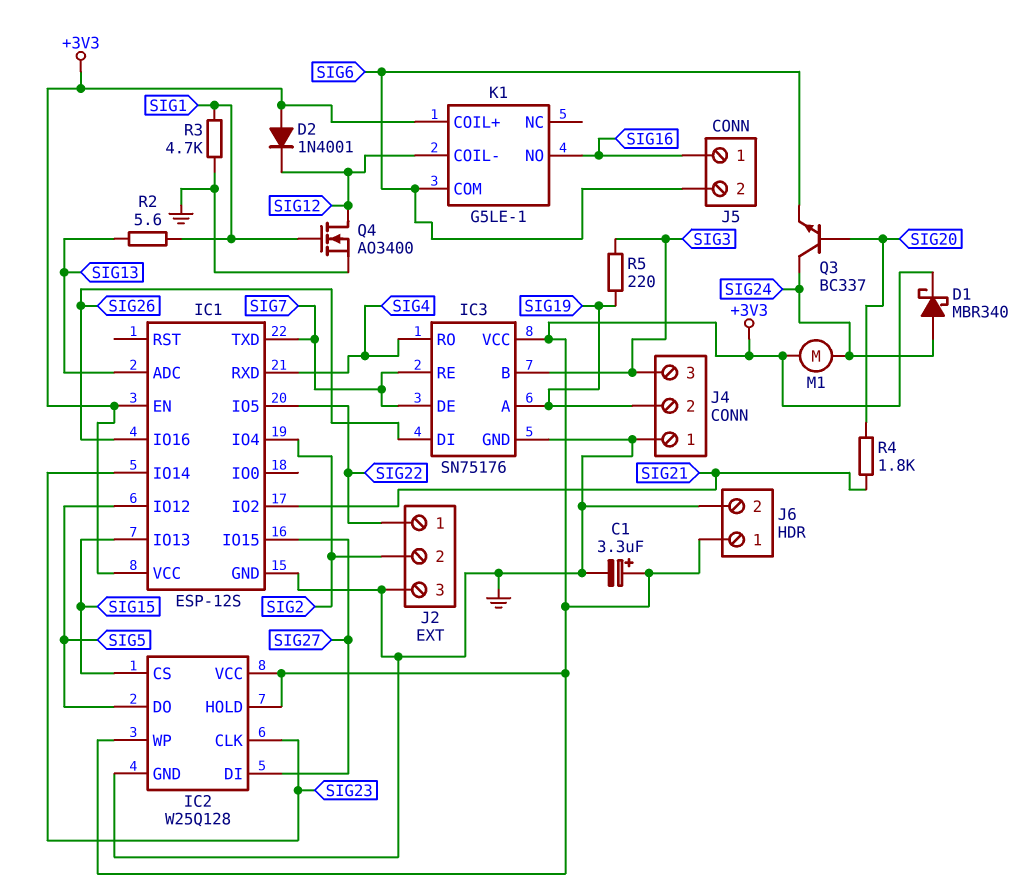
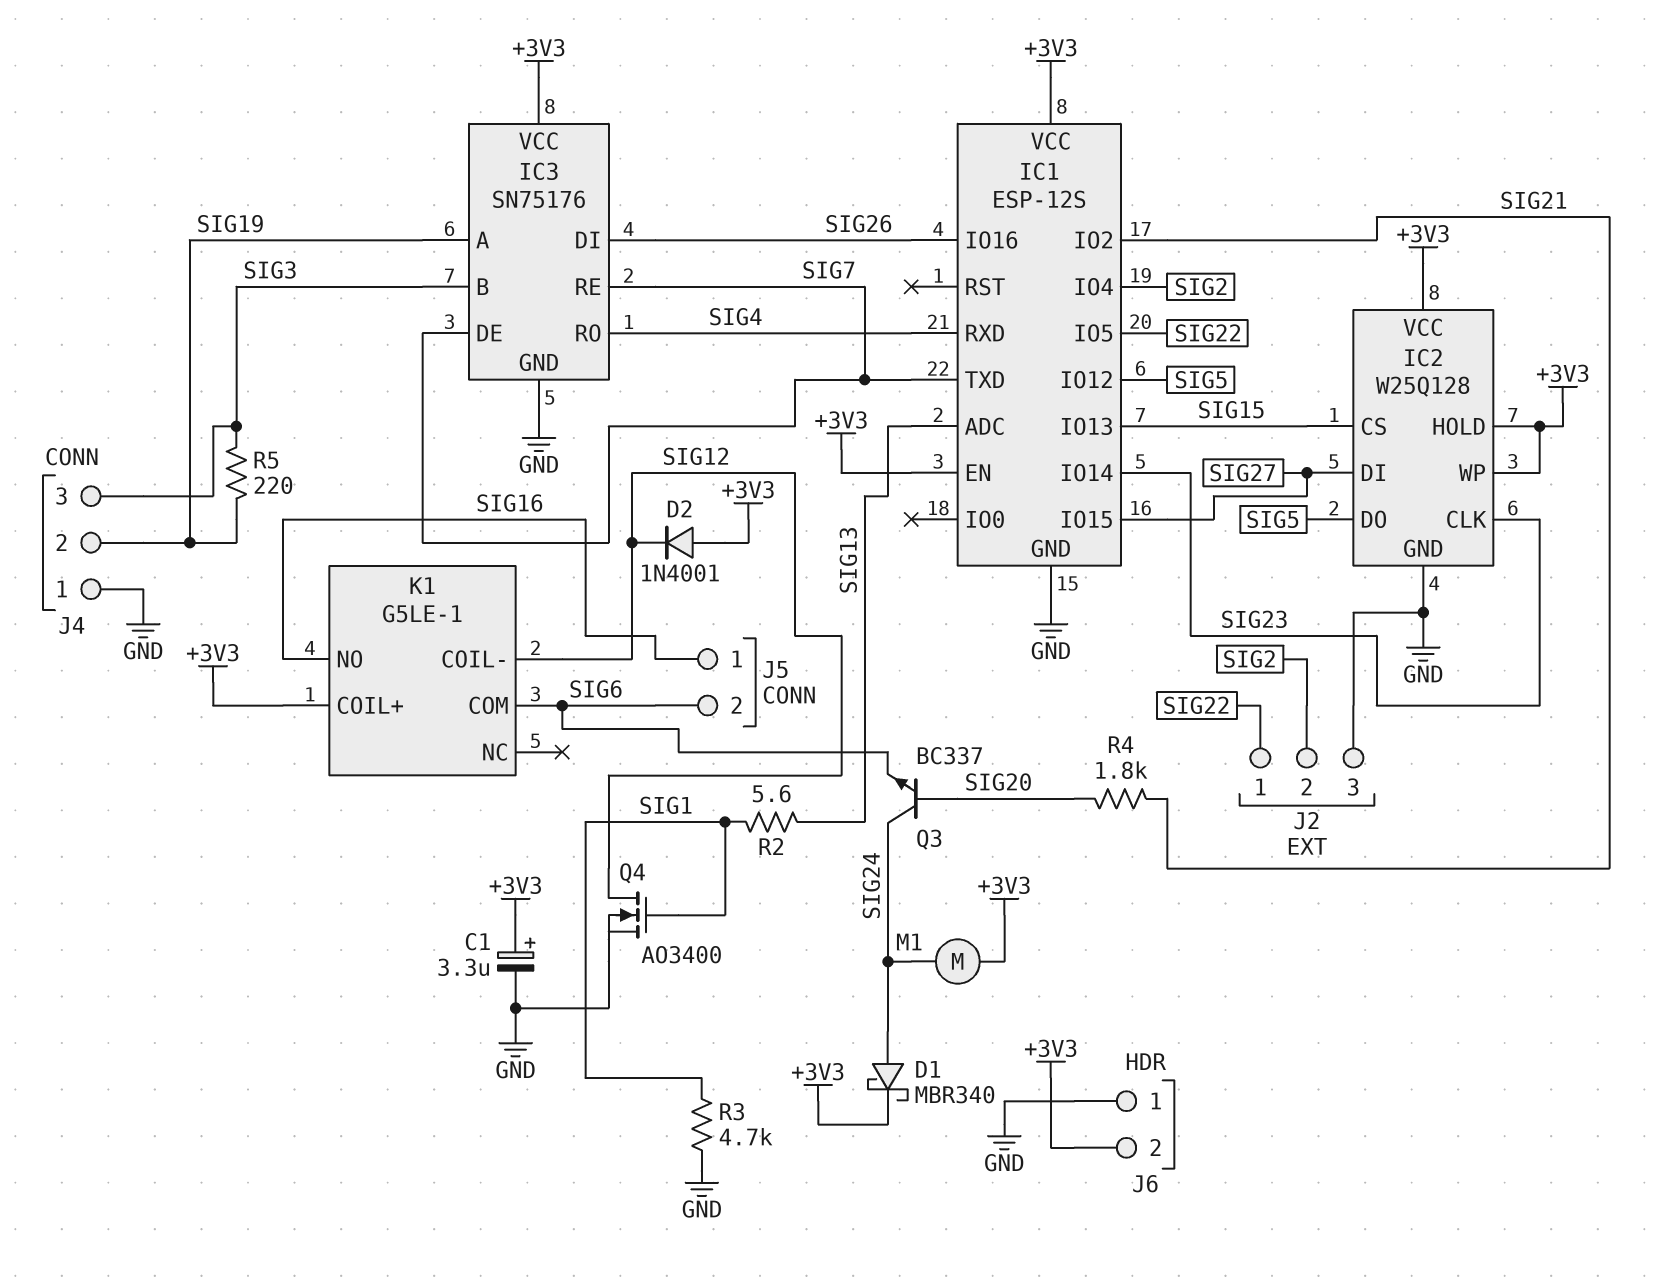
J6 pin 1: +3V3 -> GND
J6 pin 2: GND -> +3V3

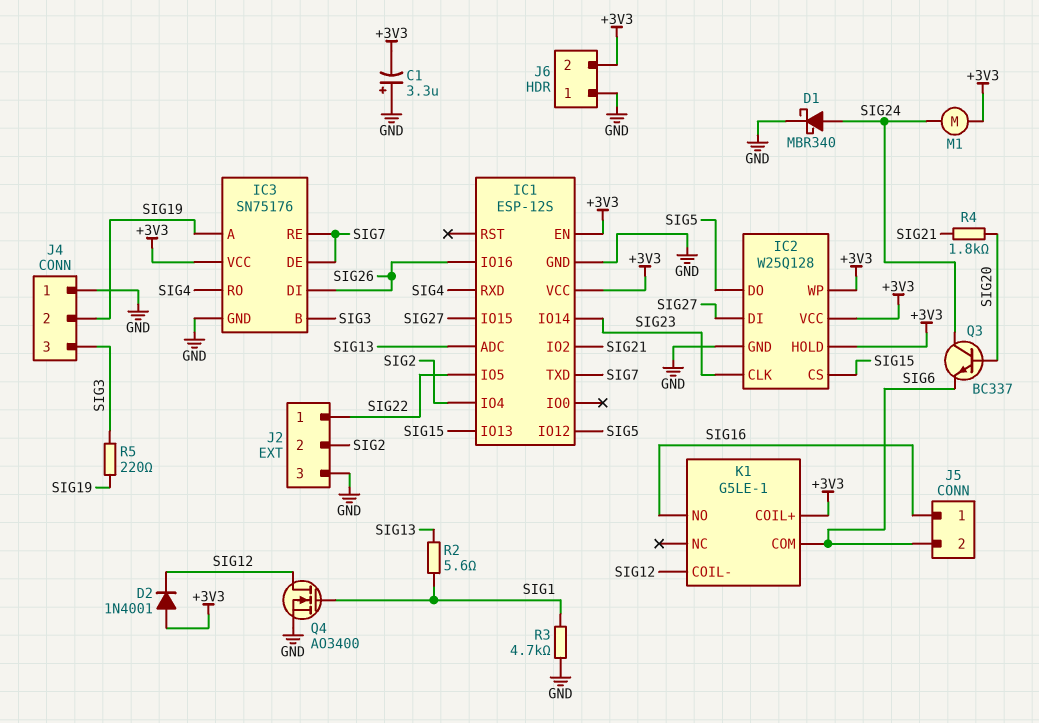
C1: 3.3uF (plus +3V3, minus GND) -> 3.3uF (plus GND, minus +3V3)
D1: schottky MBR340 (A SIG24, K +3V3) -> schottky MBR340 (A SIG24, K GND)

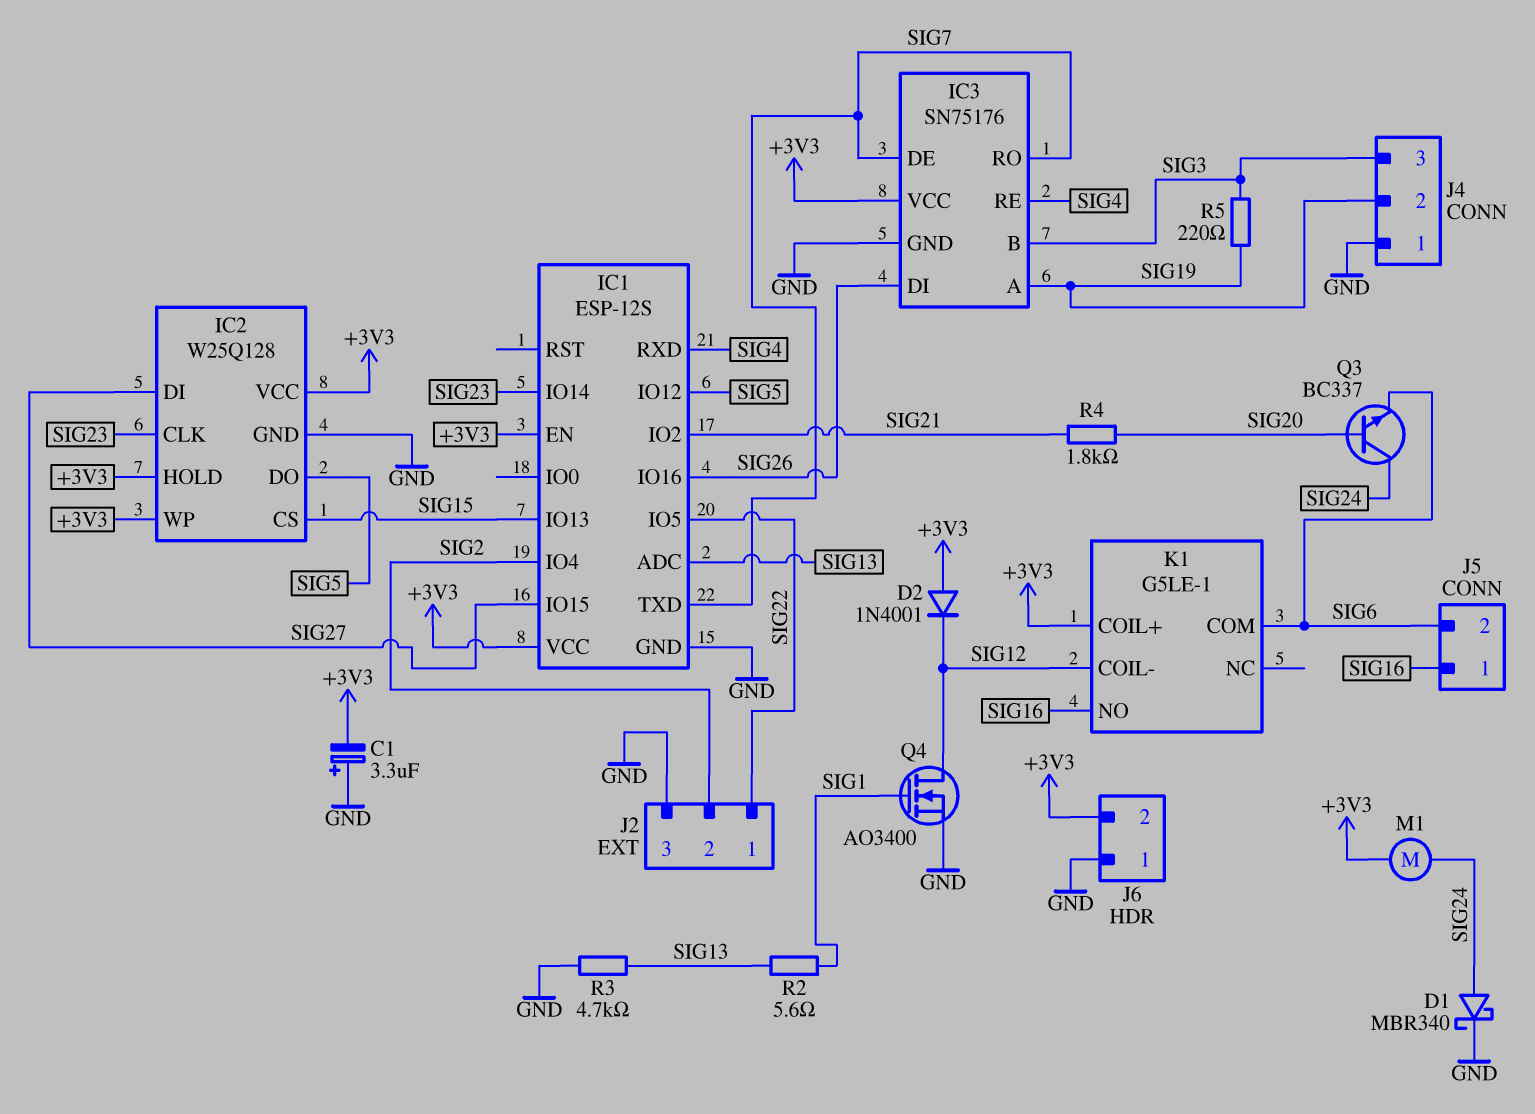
IC3 pin RE: SIG7 -> SIG4
IC3 pin RO: SIG4 -> SIG7
R3: 4.7k (GND, SIG1) -> 4.7k (GND, SIG13)

